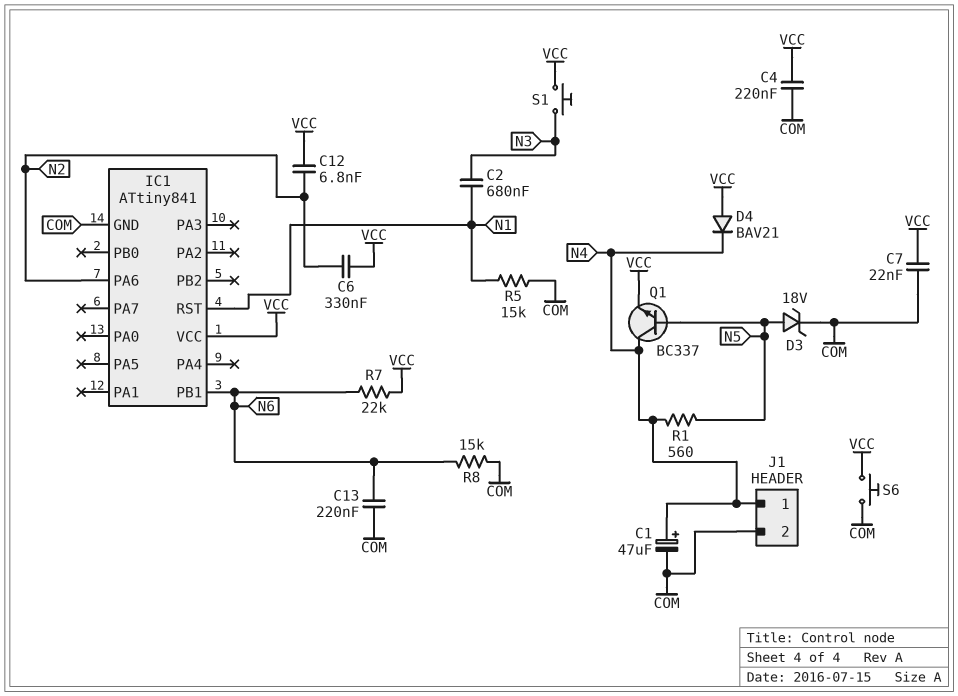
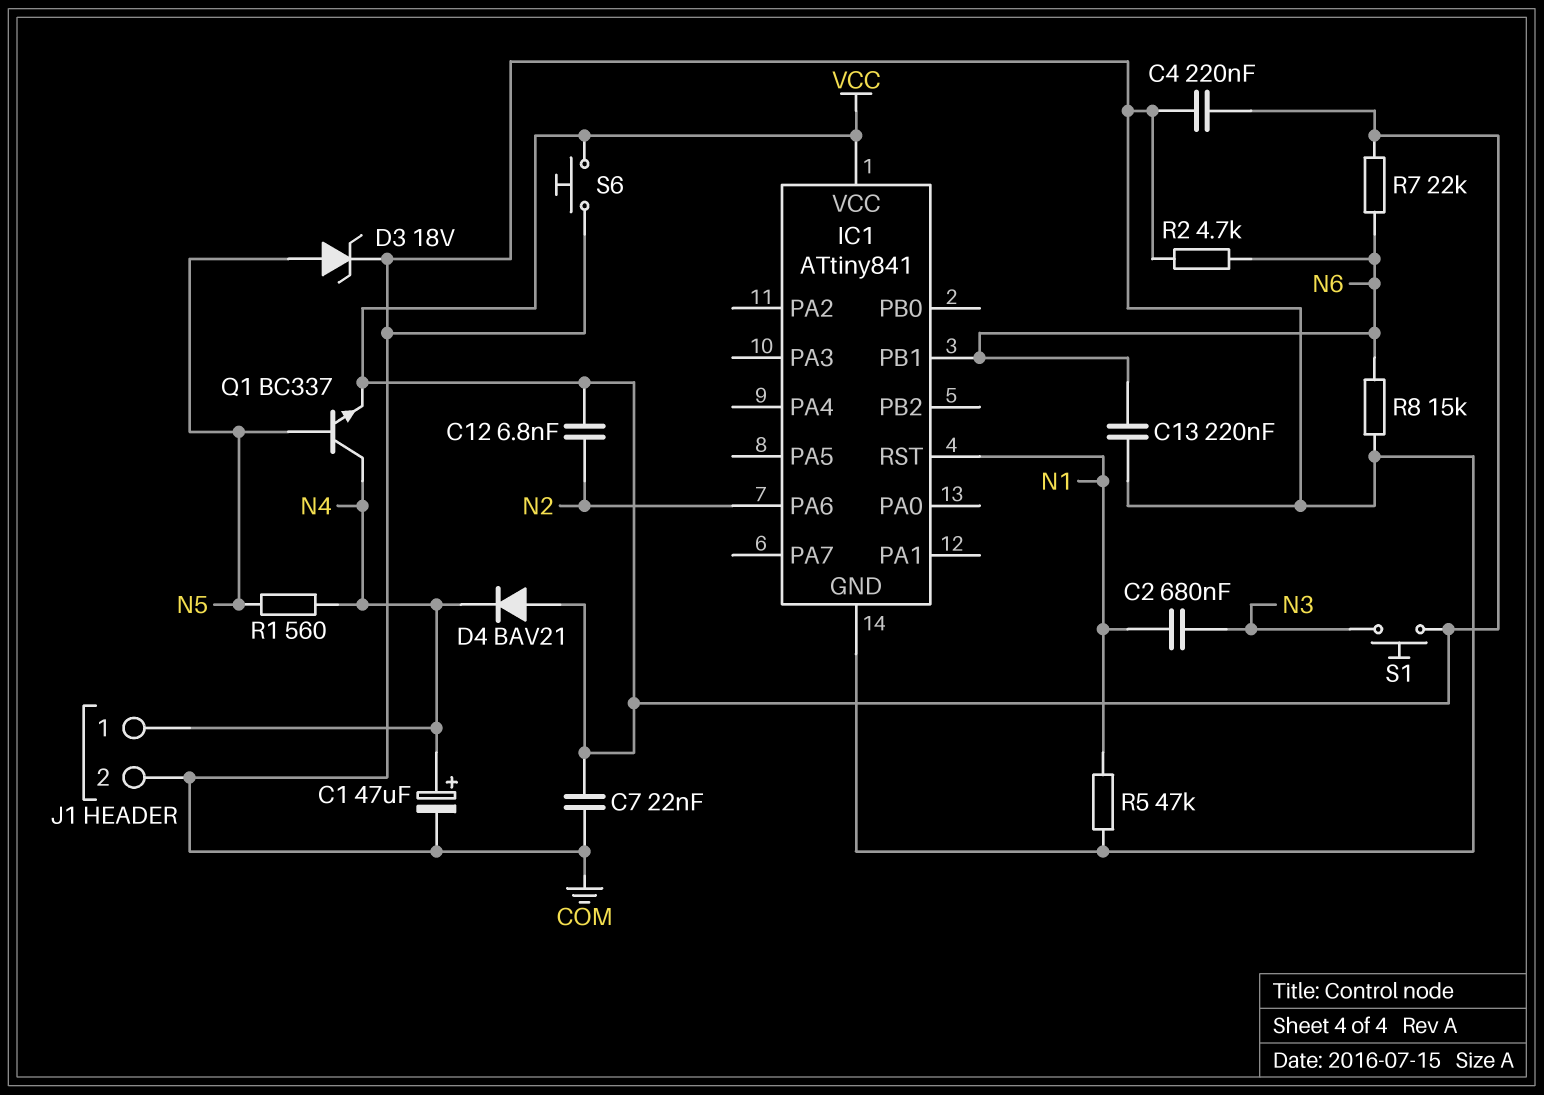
C6: 330nF (N2, VCC) -> none
R2: none -> 4.7k (COM, N6)
R5: 15k (COM, N1) -> 47k (COM, N1)

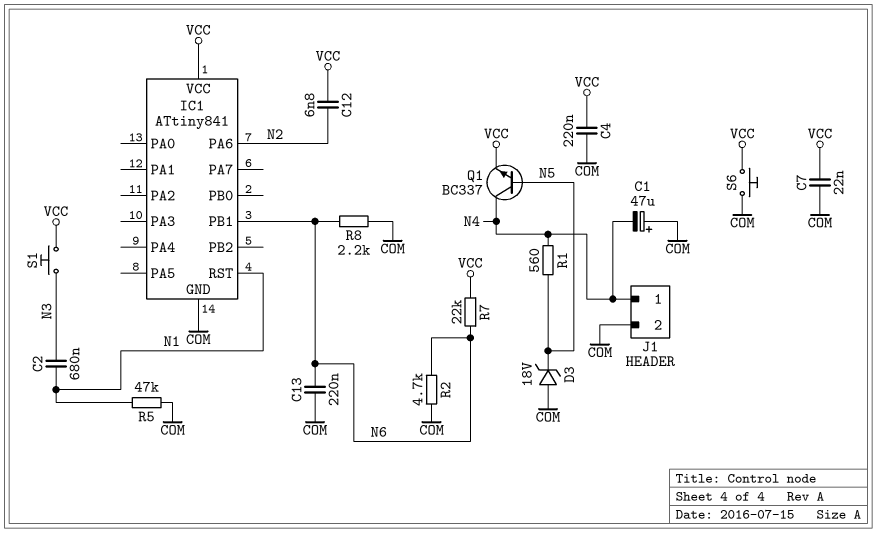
C1: 47uF (plus N4, minus COM) -> 47uF (plus COM, minus N4)
D3: zener 18V (A N5, K COM) -> zener 18V (A COM, K N5)
D4: diode BAV21 (A VCC, K N4) -> none
R8: 15k (COM, N6) -> 2.2k (COM, N6)

